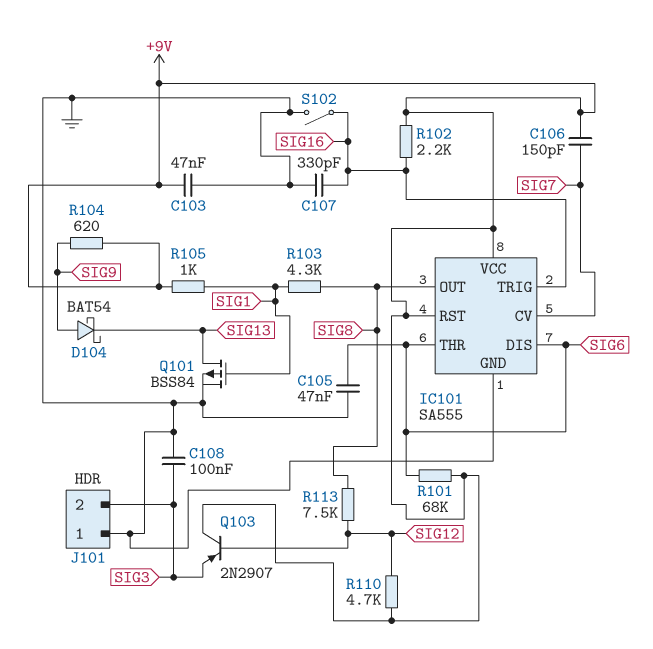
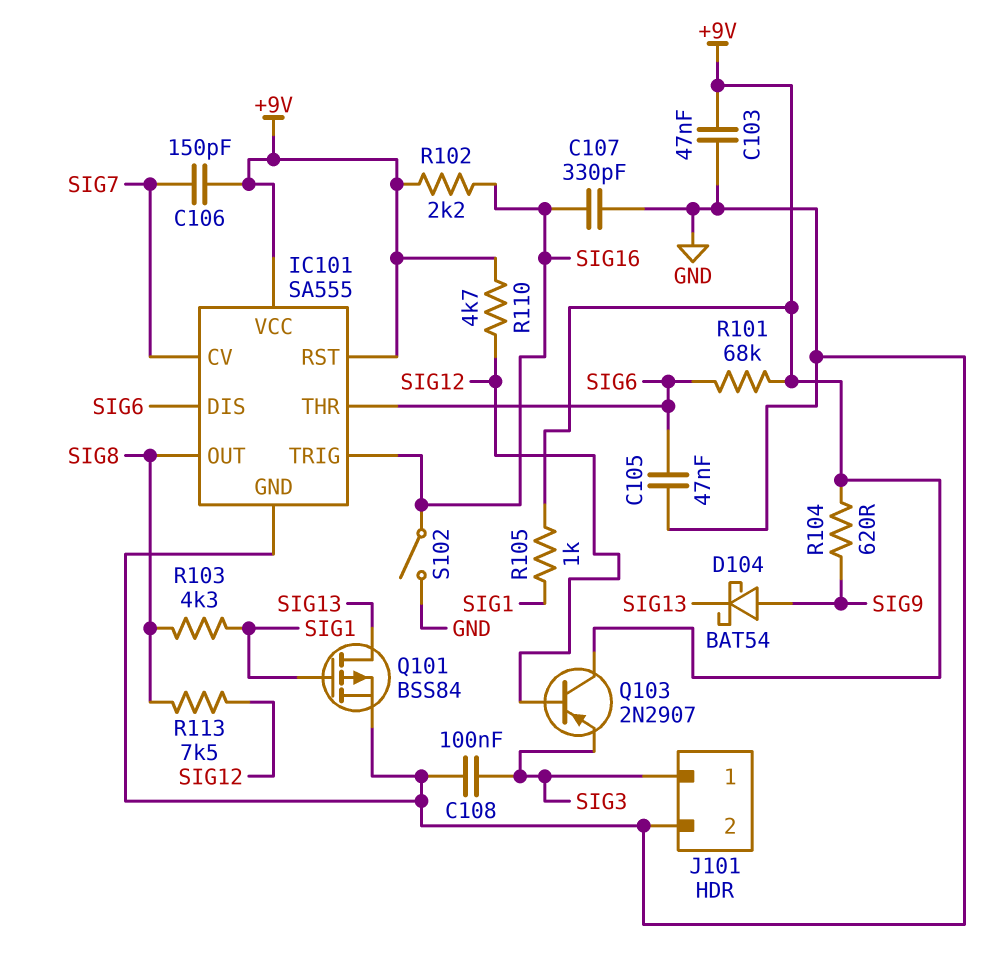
J101 pin 1: GND -> SIG3
J101 pin 2: SIG3 -> GND

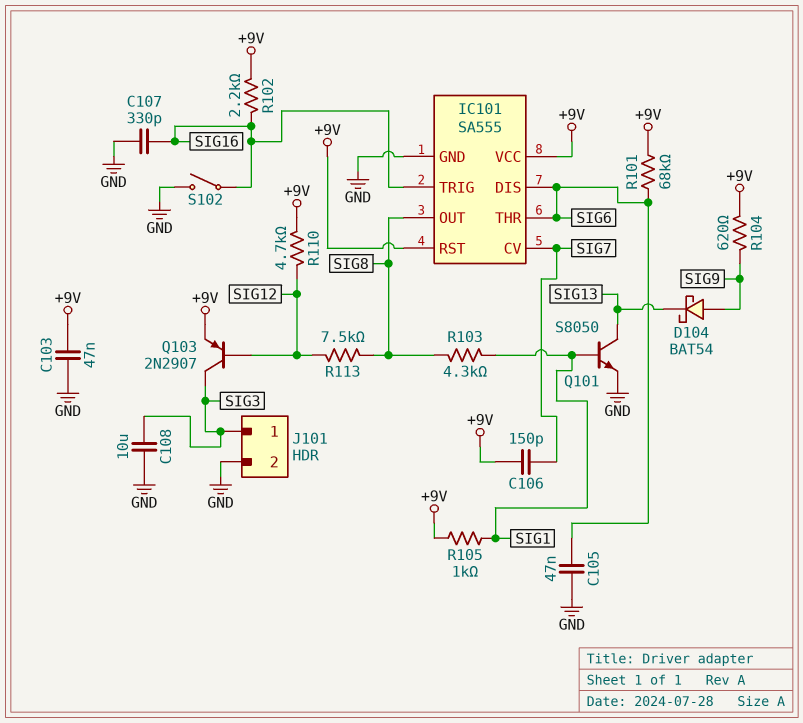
C108: 100nF (GND, SIG3) -> 10uF (GND, SIG3)
Q101: PMOS BSS84 (G SIG1, D SIG13, S GND) -> NPN S8050 (B SIG1, C SIG13, E GND)
Q103: PNP 2N2907 (B SIG12, C +9V, E SIG3) -> PNP 2N2907 (B SIG12, C SIG3, E +9V)

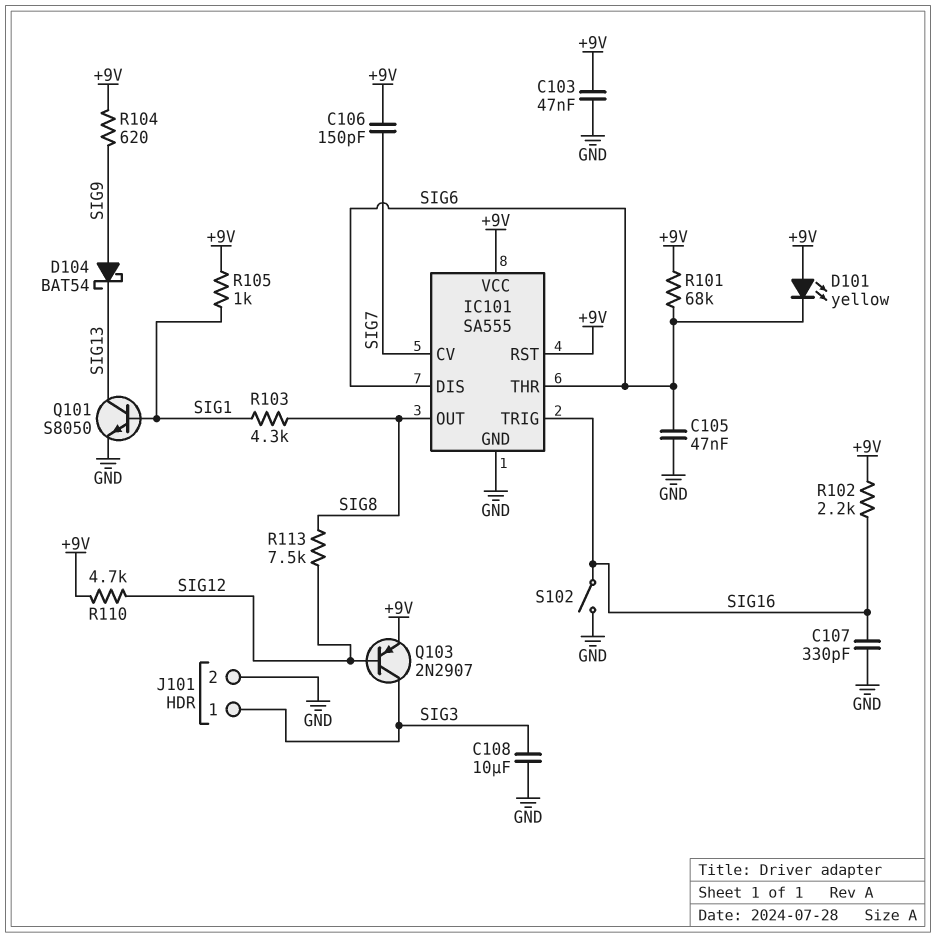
D101: none -> LED yellow (A +9V, K SIG6)

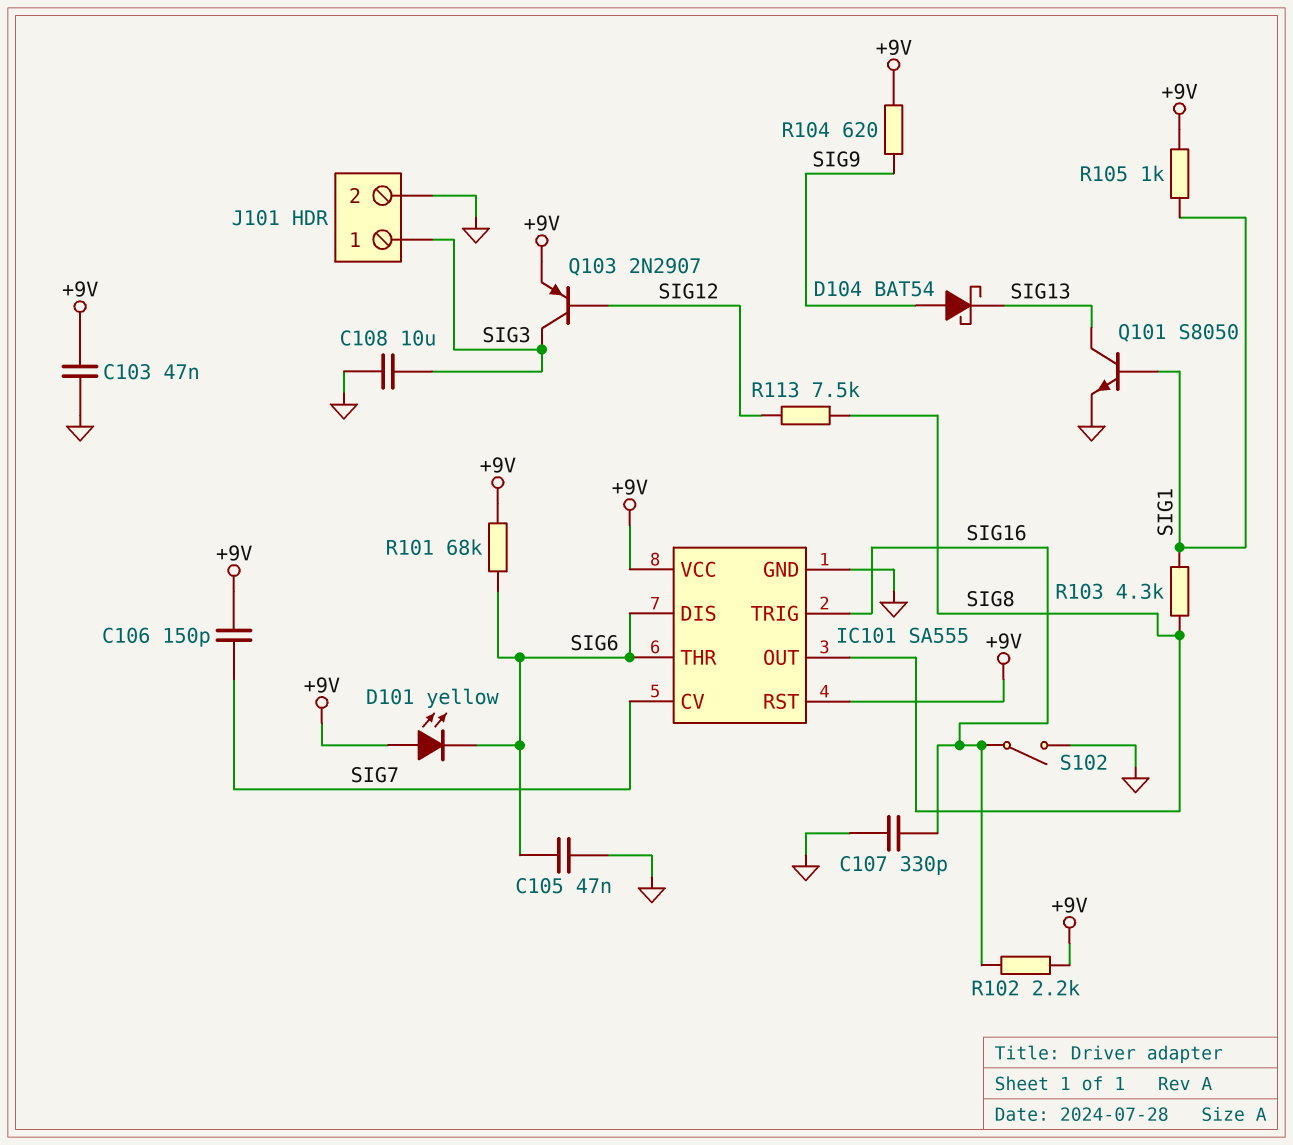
R110: 4.7k (+9V, SIG12) -> none

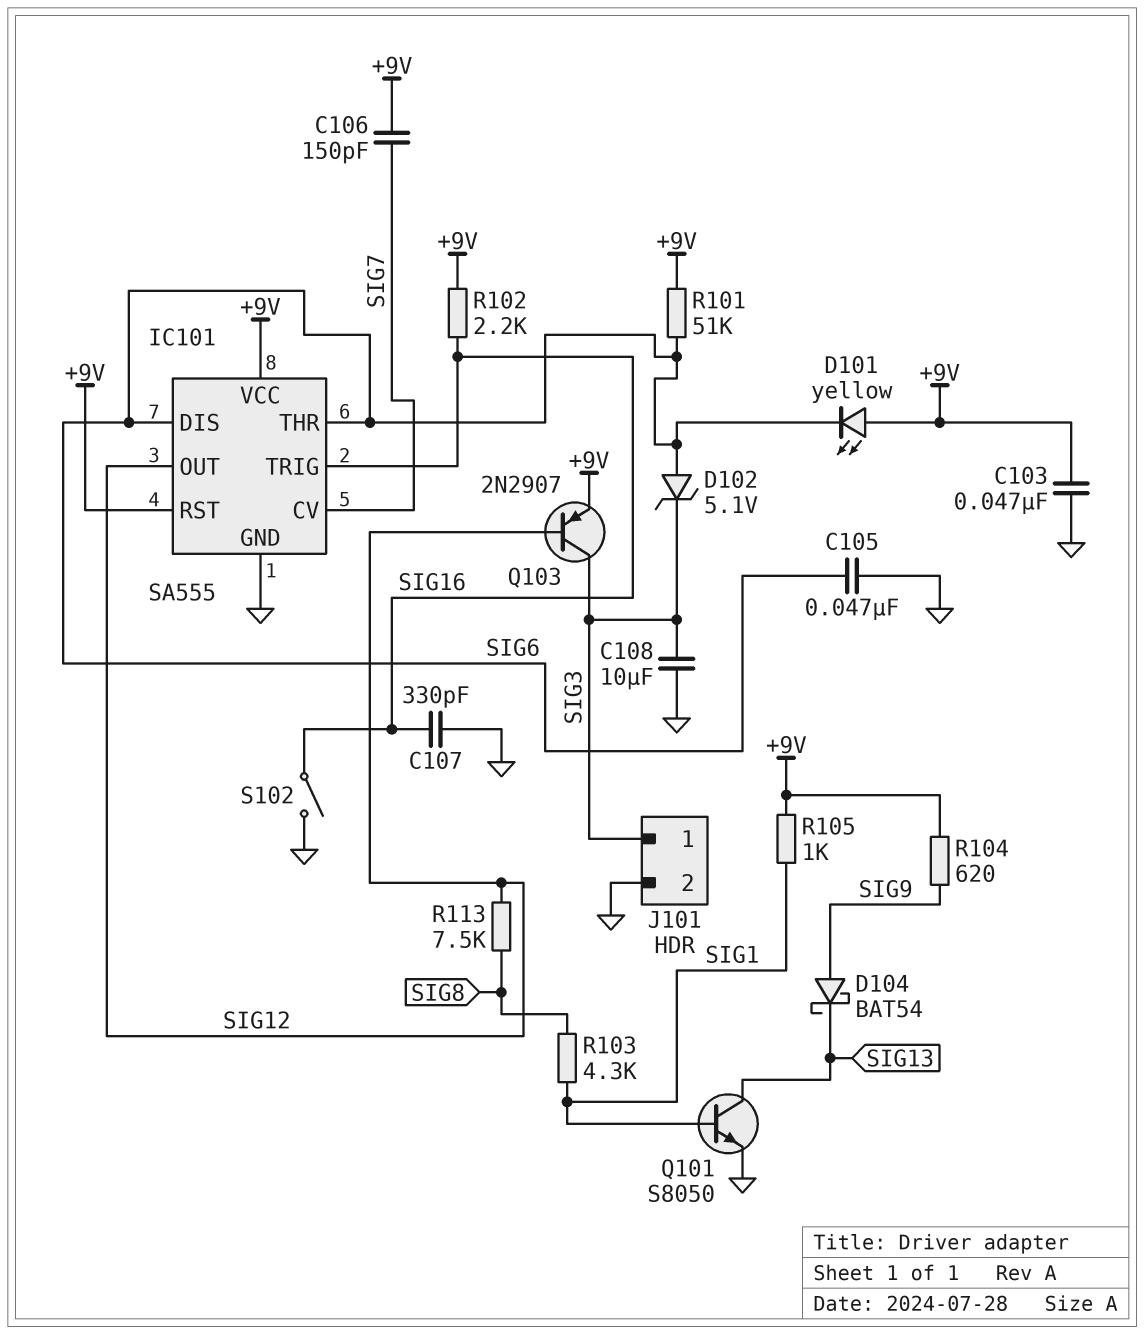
D102: none -> zener 5.1V (A SIG6, K SIG3)
IC101 pin OUT: SIG8 -> SIG12
R101: 68k (+9V, SIG6) -> 51k (+9V, SIG6)

